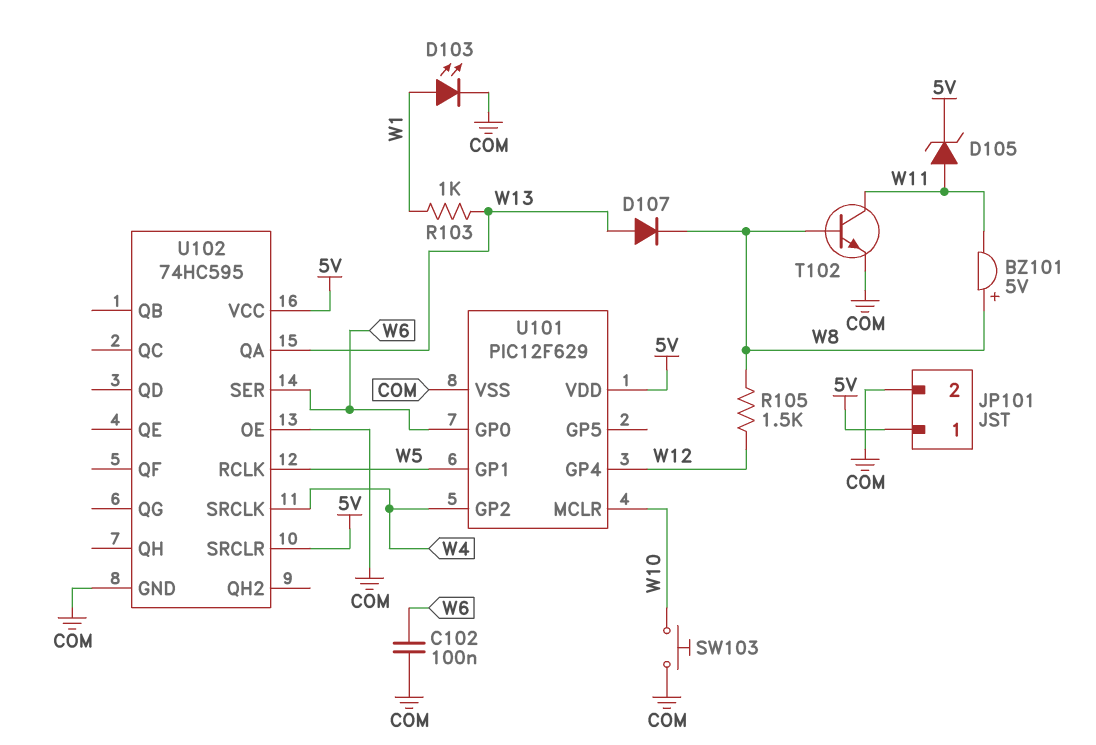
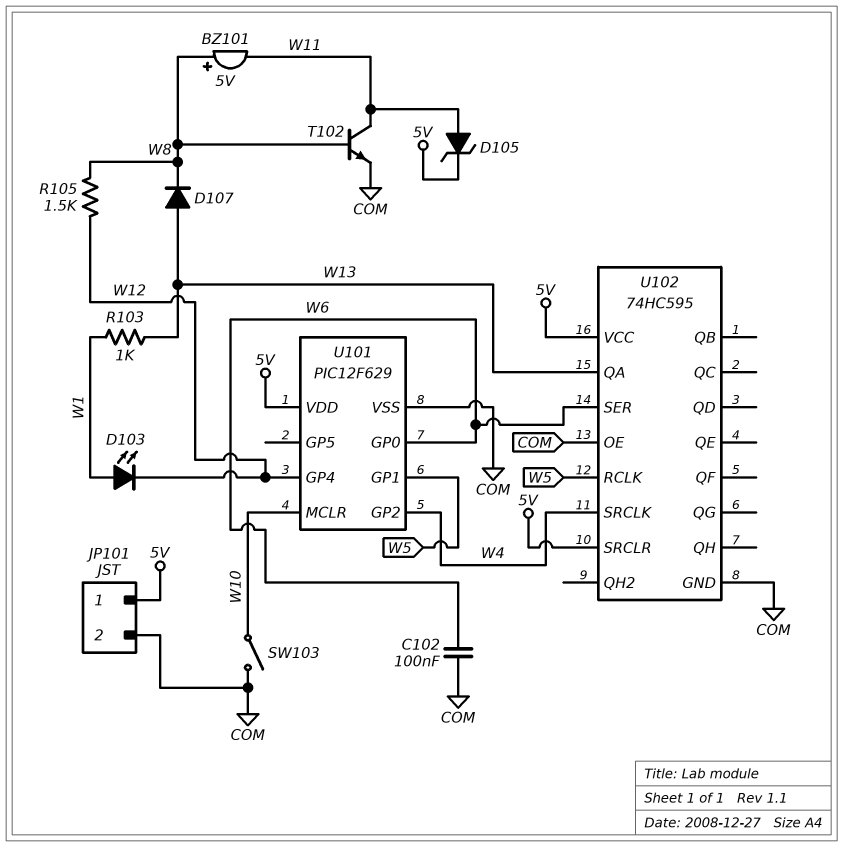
D103: LED (A W1, K COM) -> LED (A W1, K W12)
SW103: button (COM, W10) -> switch (COM, W10)

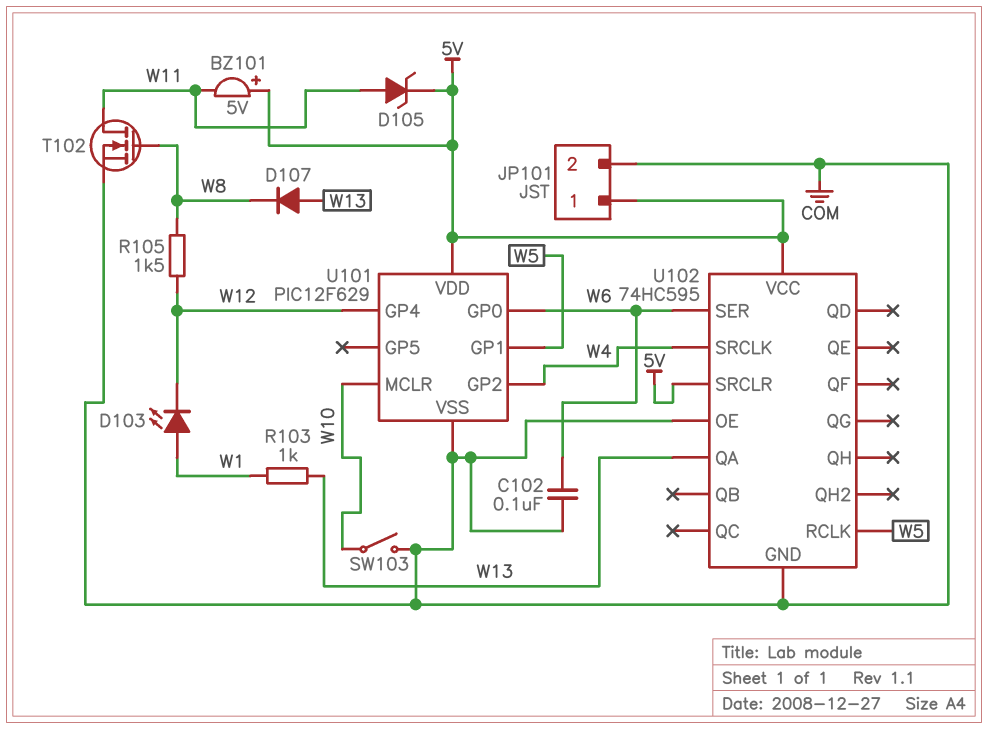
BZ101: buzzer 5V (plus W8, minus W11) -> buzzer 5V (plus 5V, minus W11)
T102: NPN (B W8, C W11, E COM) -> NMOS (G W8, D W11, S COM)

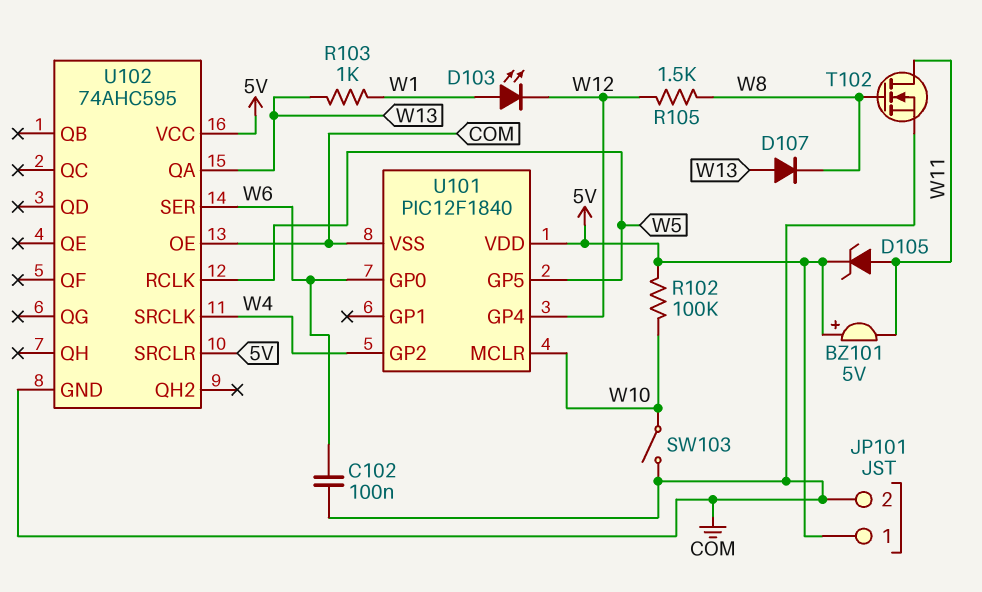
R102: none -> 100k (5V, W10)
U101: PIC12F629 -> PIC12F1840
U101 pin GP1: W5 -> none
U101 pin GP5: none -> W5
U102: 74HC595 -> 74AHC595

